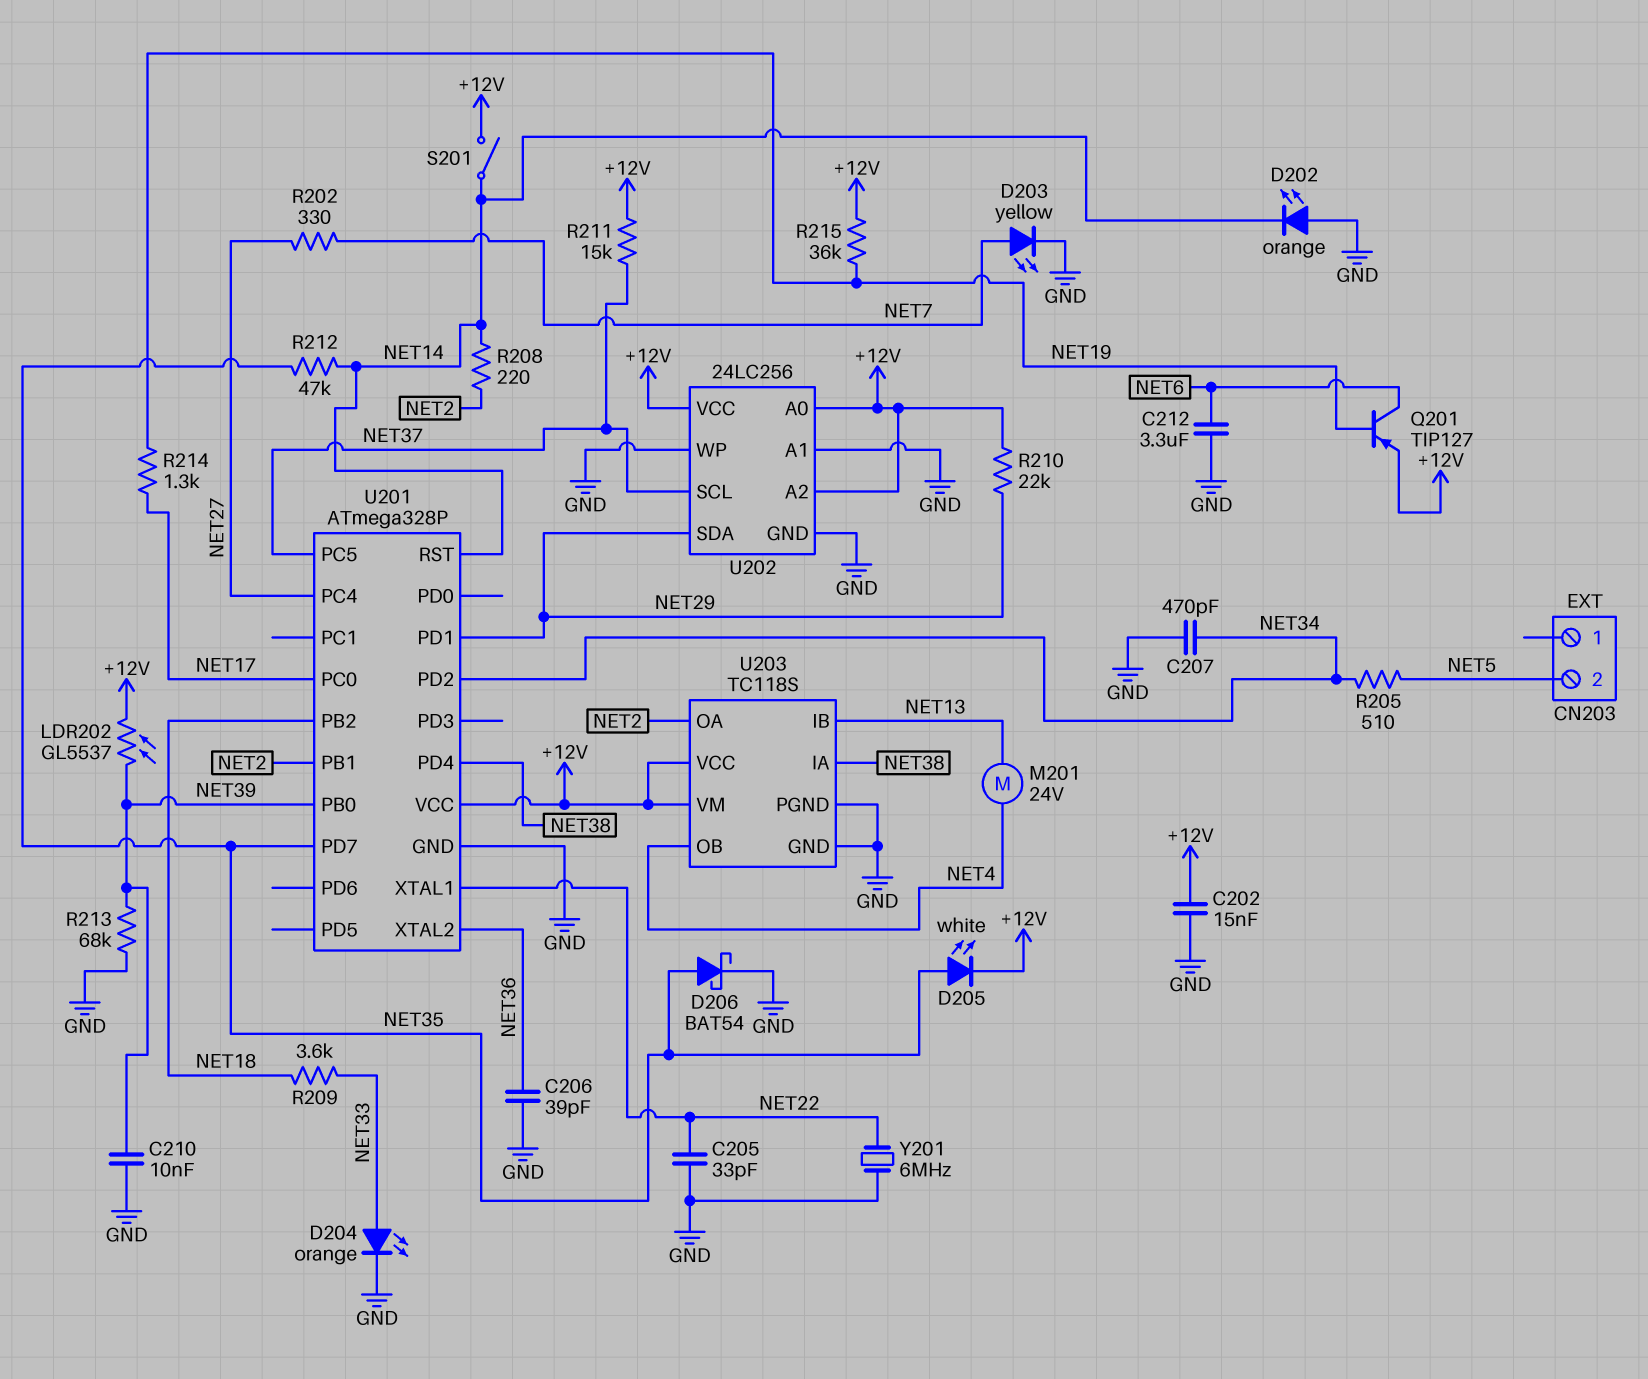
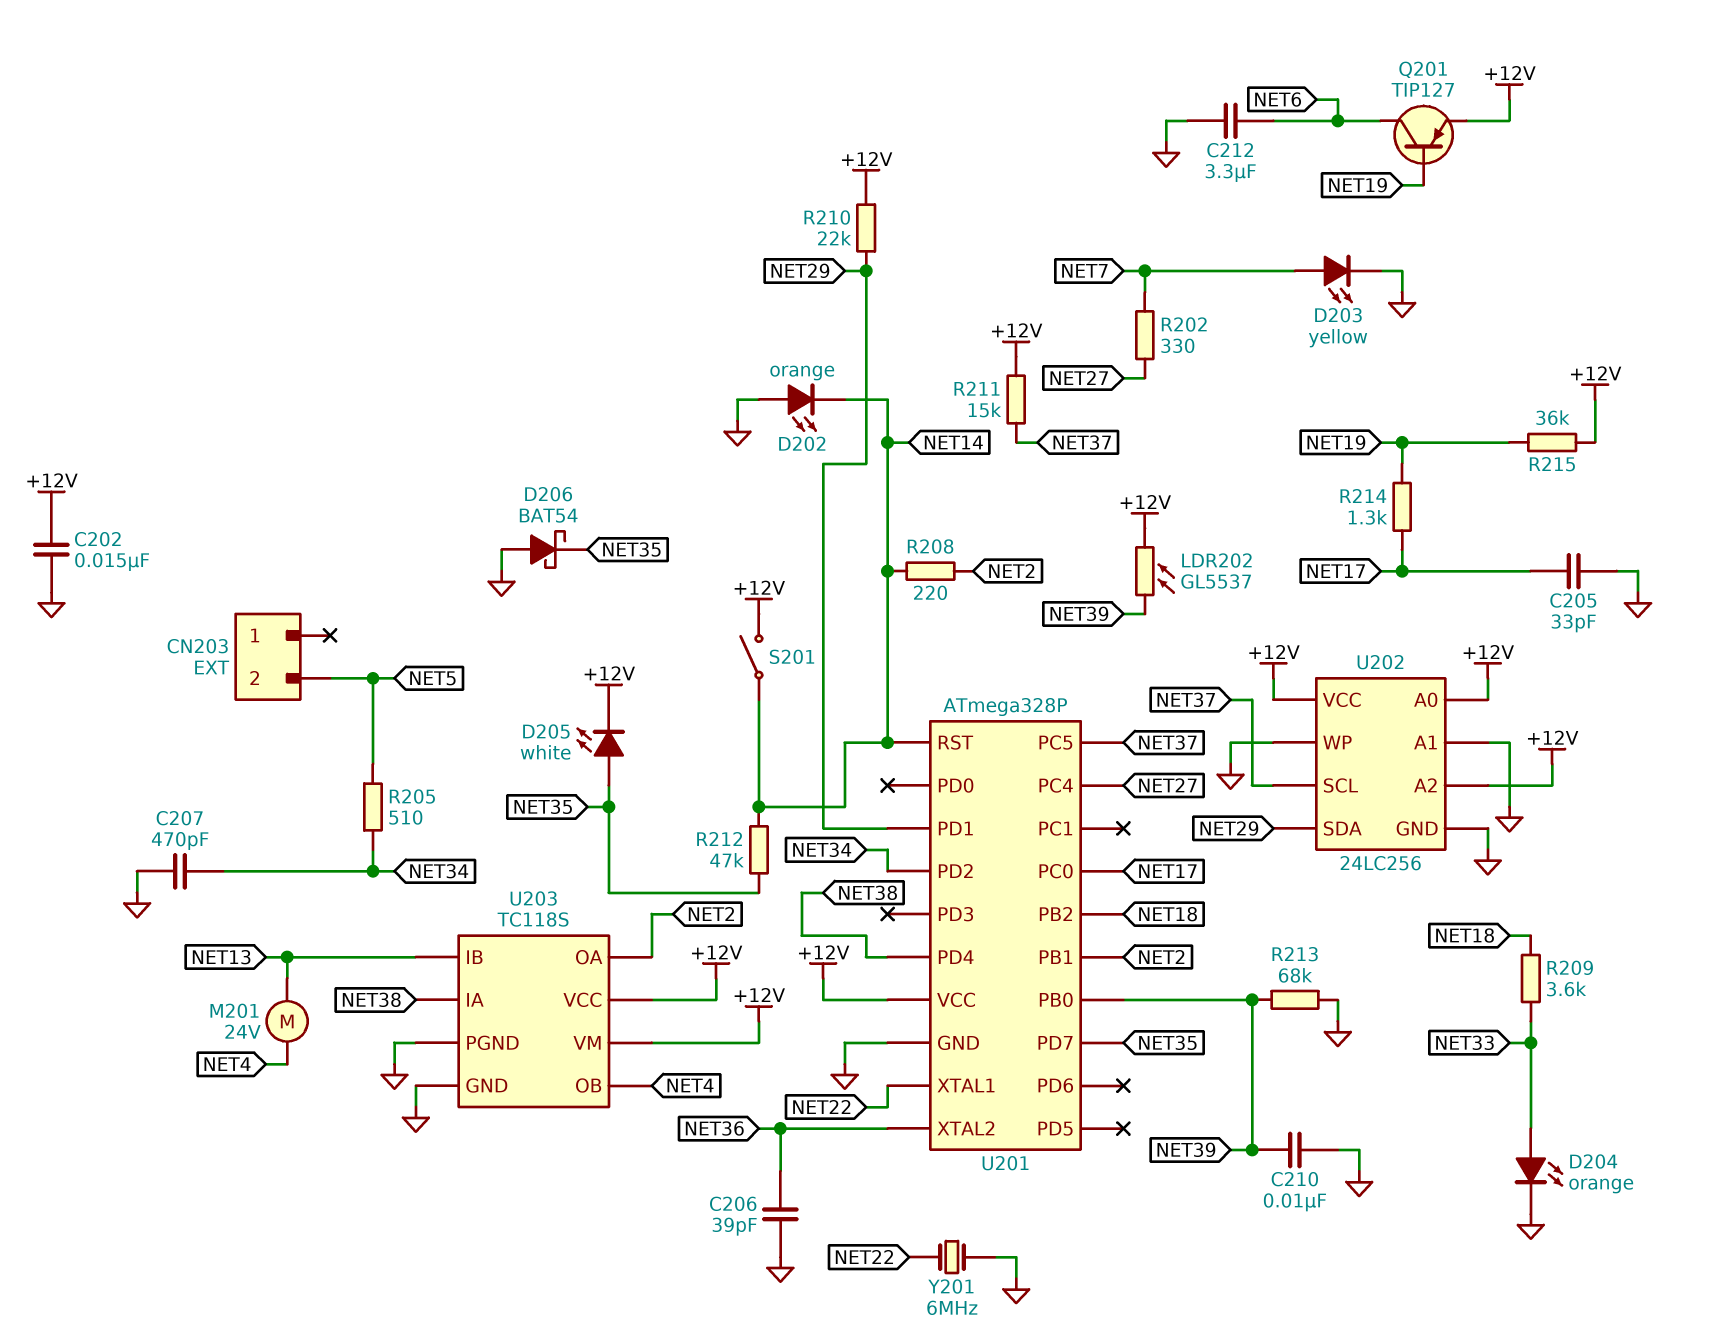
C205: 33pF (GND, NET22) -> 33pF (GND, NET17)
D206: schottky BAT54 (A NET35, K GND) -> schottky BAT54 (A GND, K NET35)

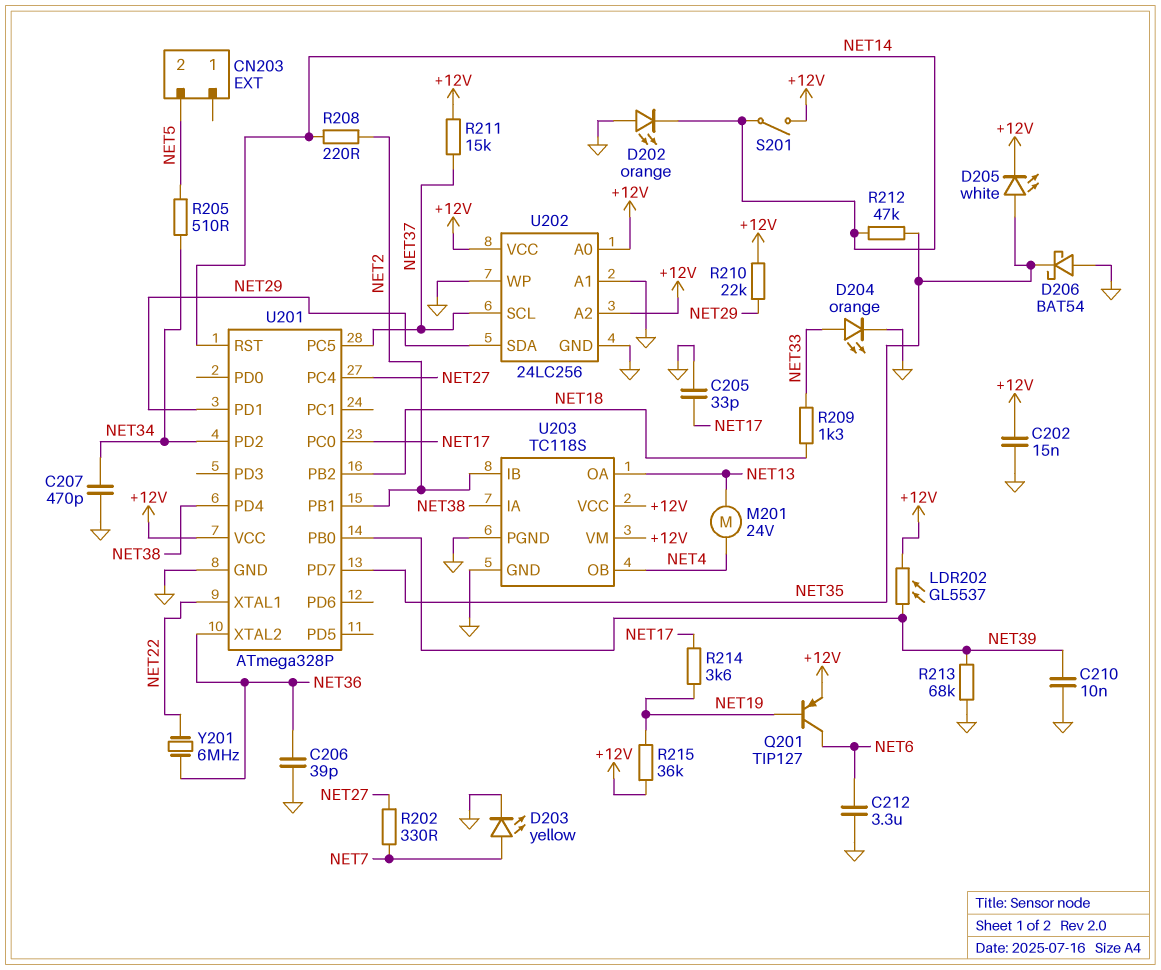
R209: 3.6k (NET18, NET33) -> 1.3k (NET18, NET33)
R214: 1.3k (NET17, NET19) -> 3.6k (NET17, NET19)
U203 pin IB: NET13 -> NET2
U203 pin OA: NET2 -> NET13
Y201: 6MHz (GND, NET22) -> 6MHz (NET22, NET36)

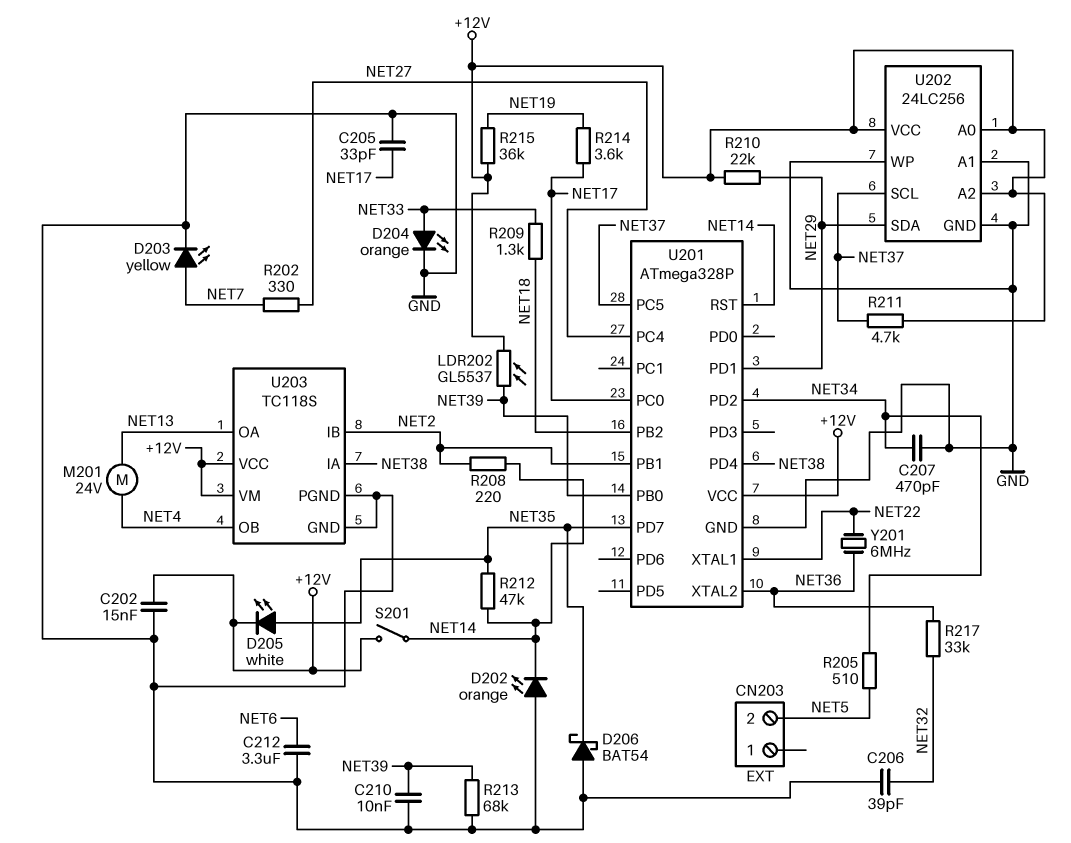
C206: 39pF (GND, NET36) -> 39pF (GND, NET32)
Q201: PNP TIP127 (B NET19, C NET6, E +12V) -> none
R211: 15k (+12V, NET37) -> 4.7k (+12V, NET37)
R217: none -> 33k (NET32, NET36)

